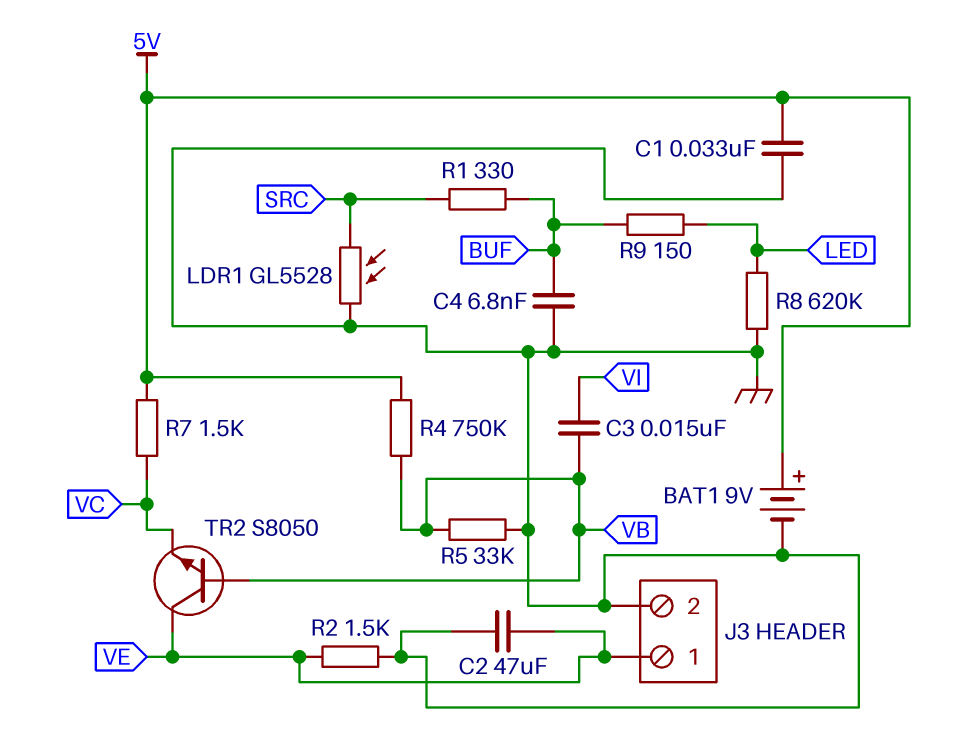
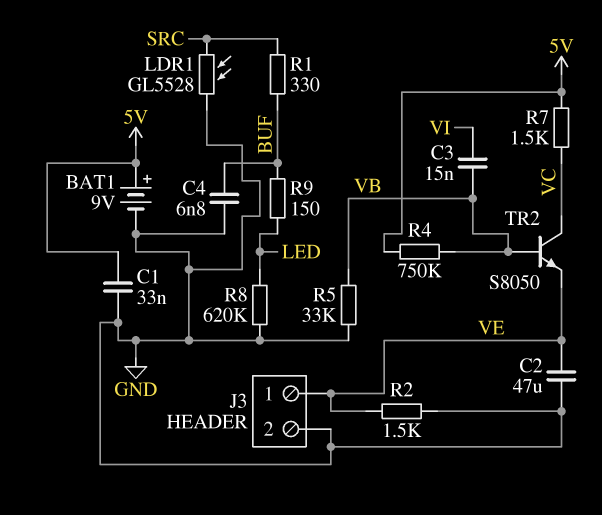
TR2: NPN S8050 (B VB, C VE, E VC) -> NPN S8050 (B VB, C VC, E VE)

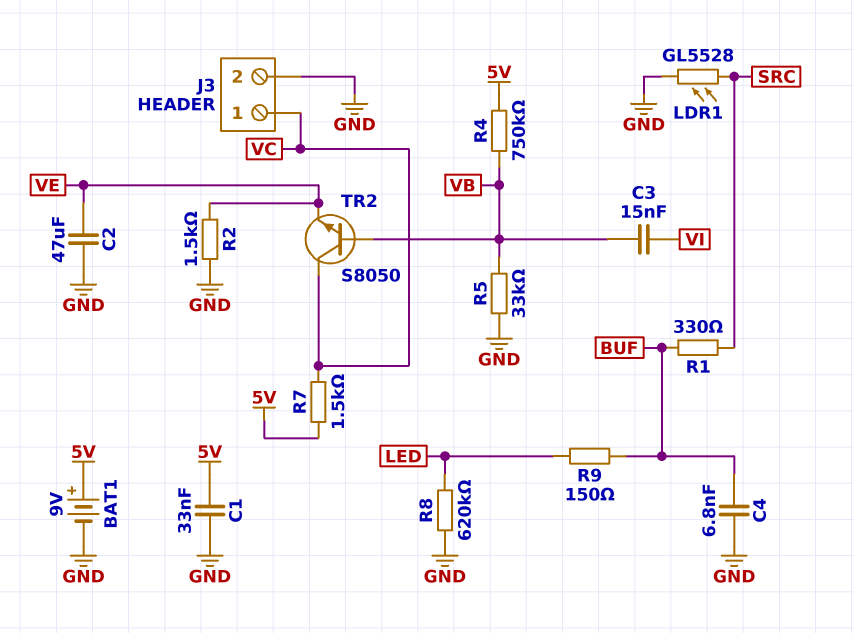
J3 pin 1: VE -> VC

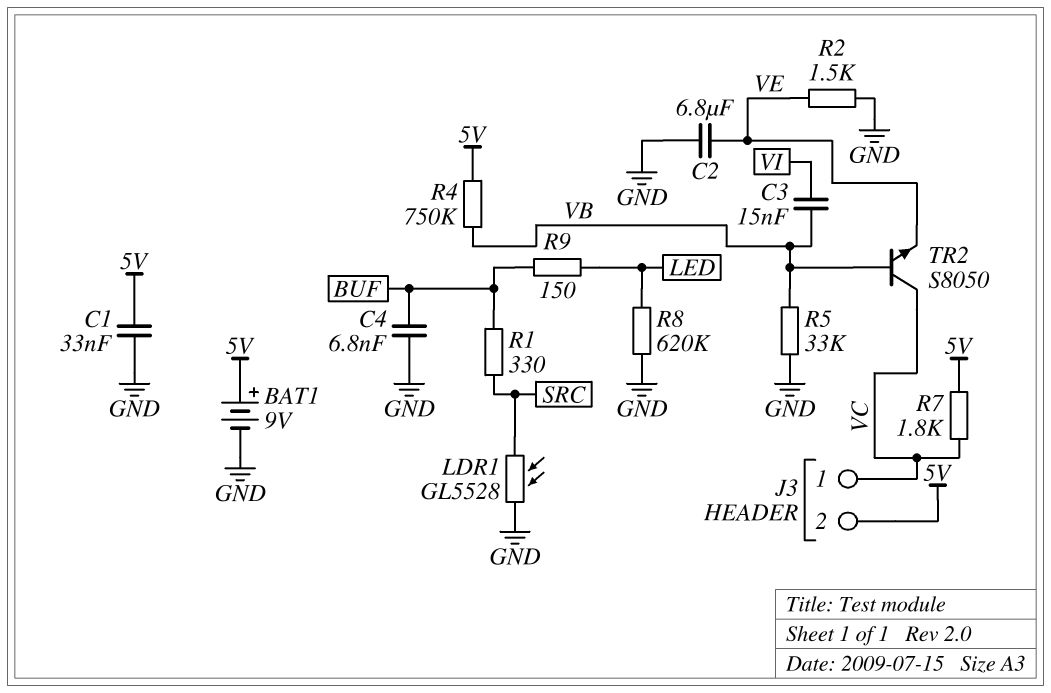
C2: 47uF (GND, VE) -> 6.8uF (GND, VE)
J3 pin 2: GND -> 5V
R7: 1.5k (5V, VC) -> 1.8k (5V, VC)

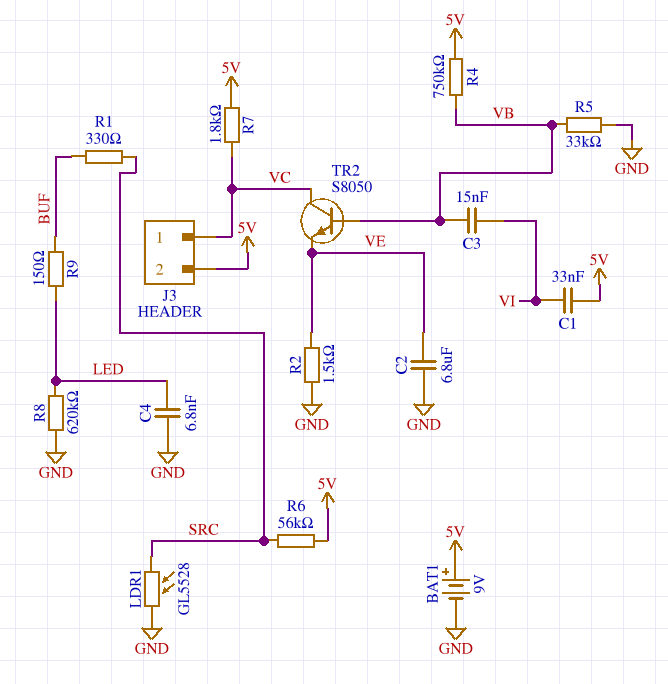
C1: 33nF (5V, GND) -> 33nF (5V, VI)
C4: 6.8nF (BUF, GND) -> 6.8nF (GND, LED)
R6: none -> 56k (5V, SRC)

